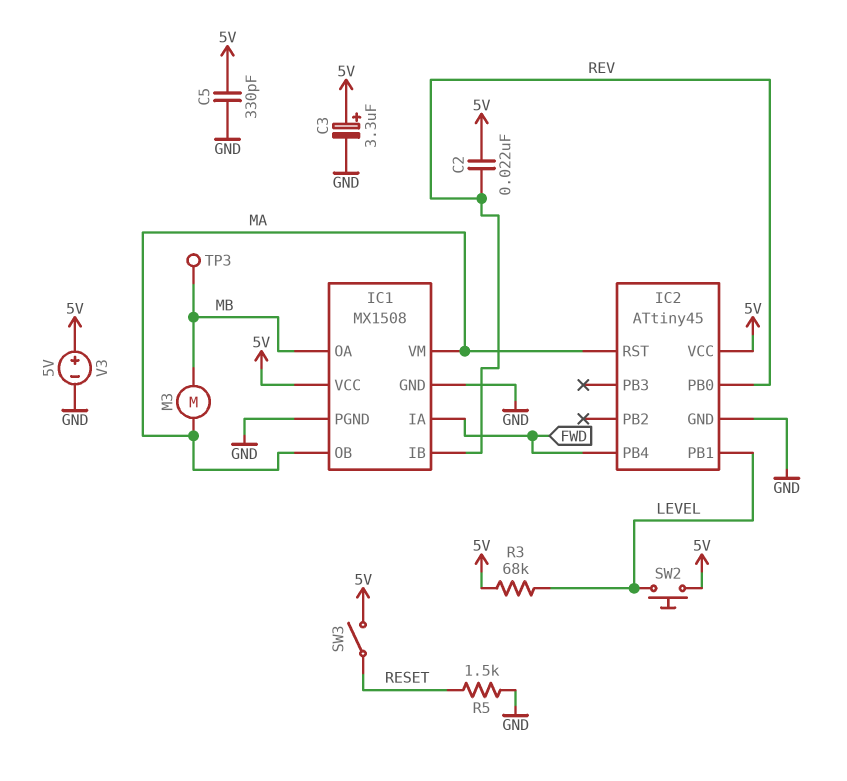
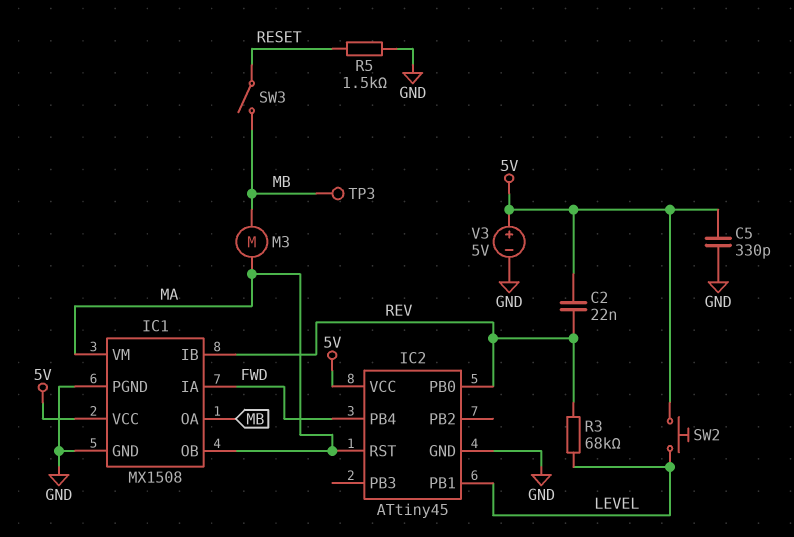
C3: 3.3uF (plus 5V, minus GND) -> none
R3: 68k (5V, LEVEL) -> 68k (LEVEL, REV)
SW3: switch (5V, RESET) -> switch (MB, RESET)

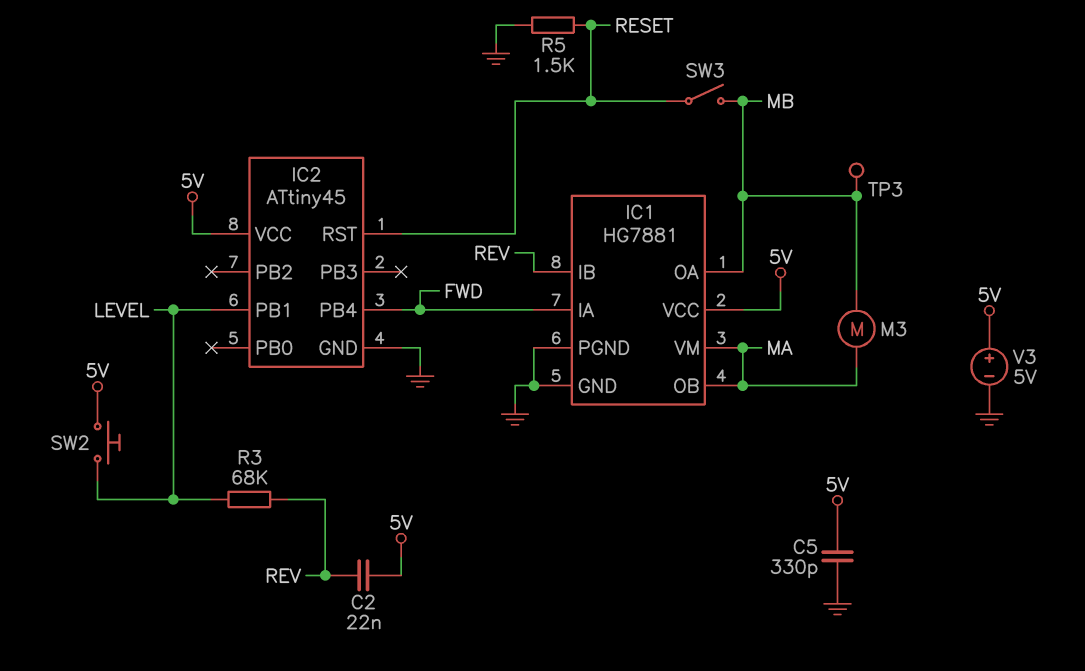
IC1: MX1508 -> HG7881
IC2 pin PB0: REV -> none
IC2 pin RST: MA -> RESET

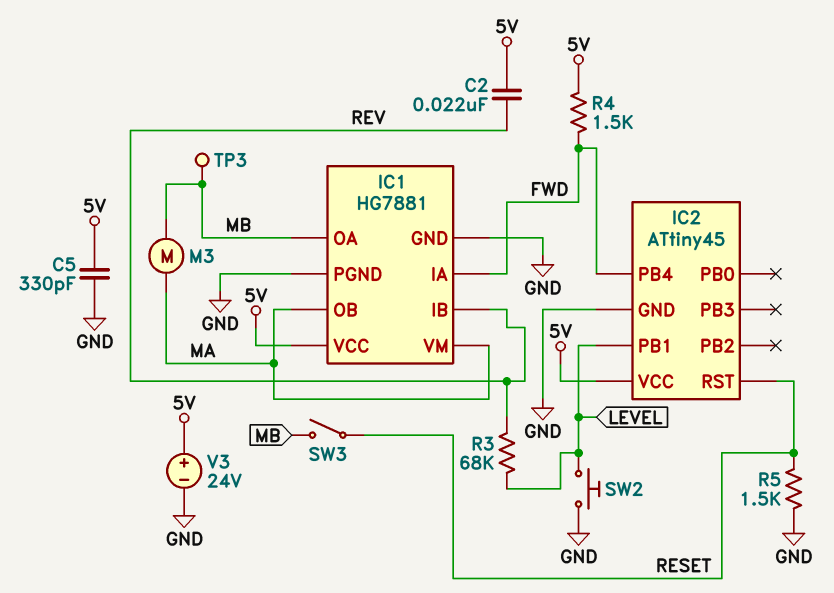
R4: none -> 1.5k (5V, FWD)
SW2: button (5V, LEVEL) -> button (GND, LEVEL)
V3: 5V (plus 5V, minus GND) -> 24V (plus 5V, minus GND)

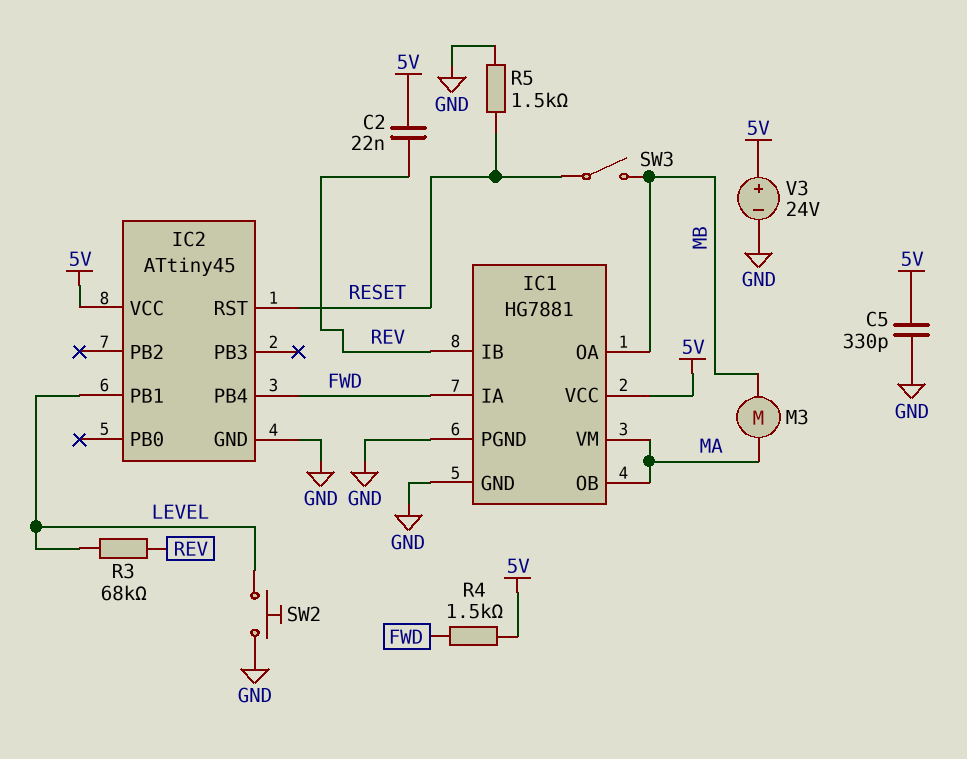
TP3: test point (MB) -> none

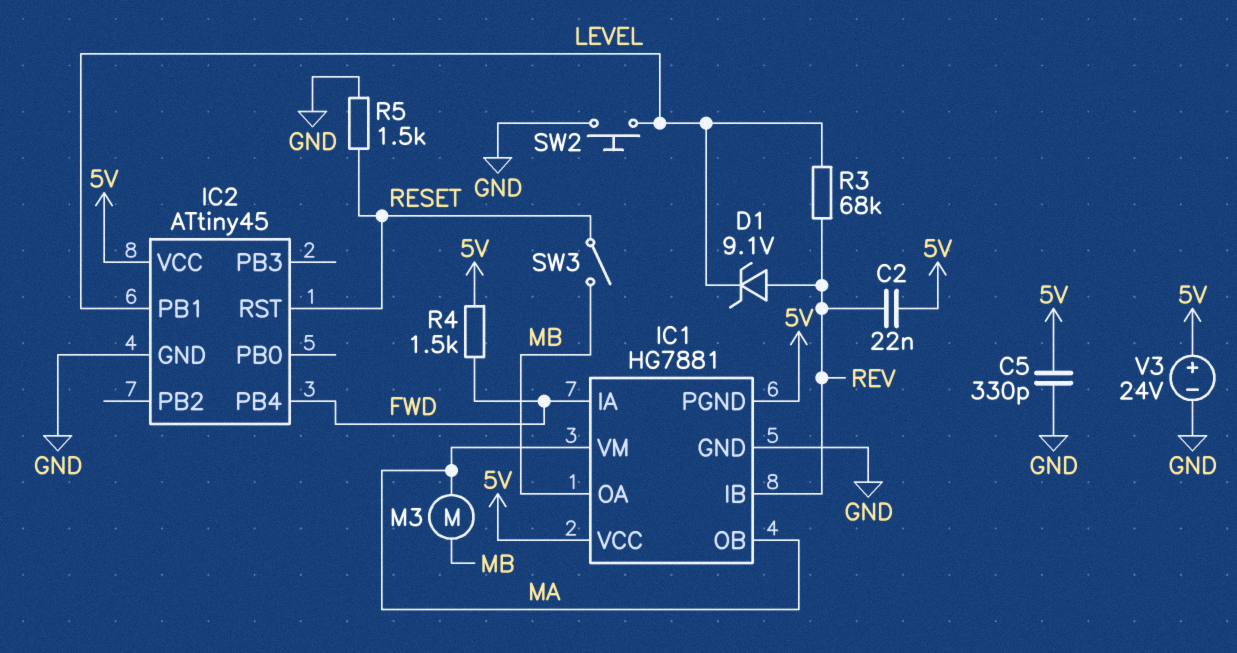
D1: none -> zener 9.1V (A REV, K LEVEL)
IC1 pin PGND: GND -> 5V

